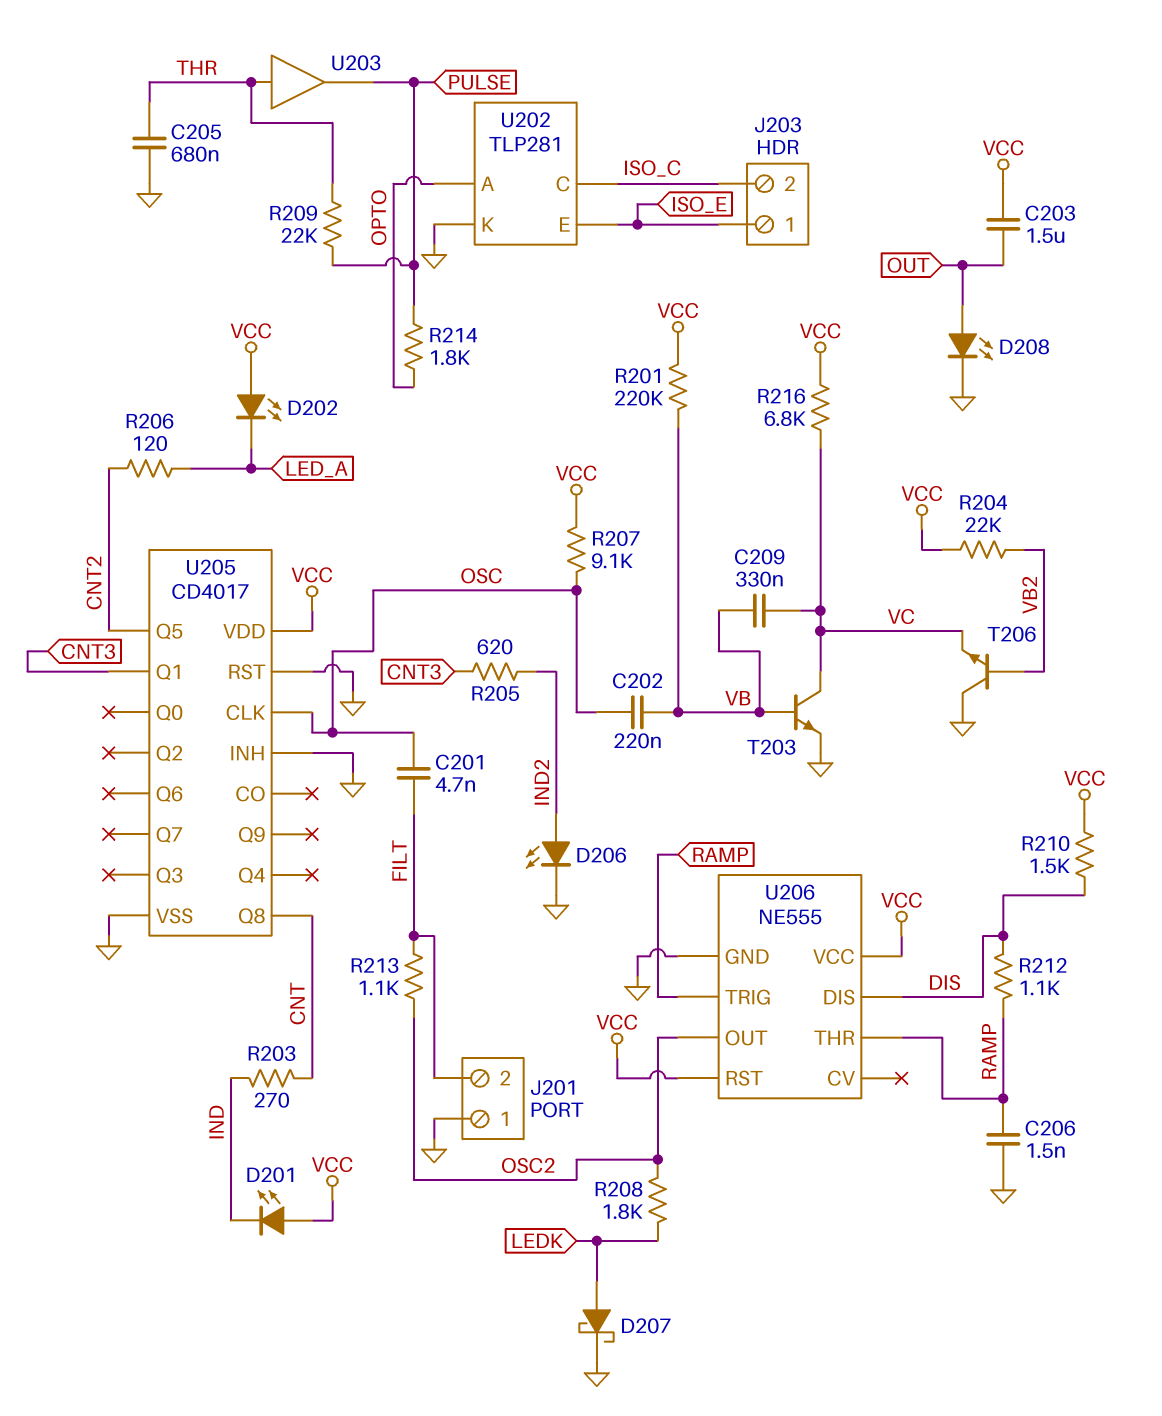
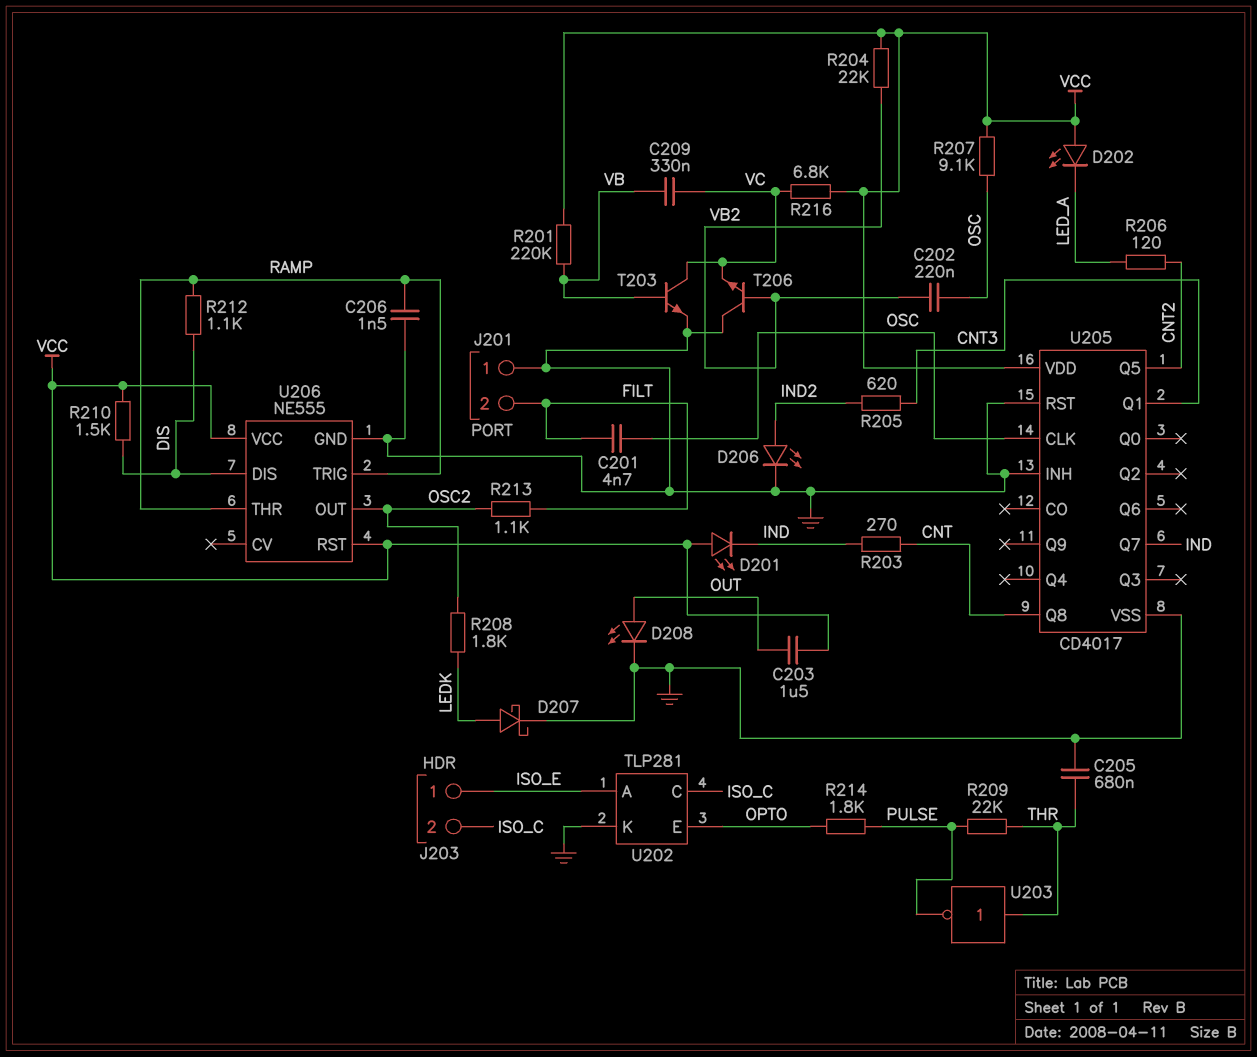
C202: 220nF (OSC, VB) -> 220nF (OSC, VB2)
U202 pin A: OPTO -> ISO_E
U202 pin E: ISO_E -> OPTO
U203: buffer (in THR, out PULSE) -> NOT (in THR, out PULSE)
U205 pin Q7: none -> IND

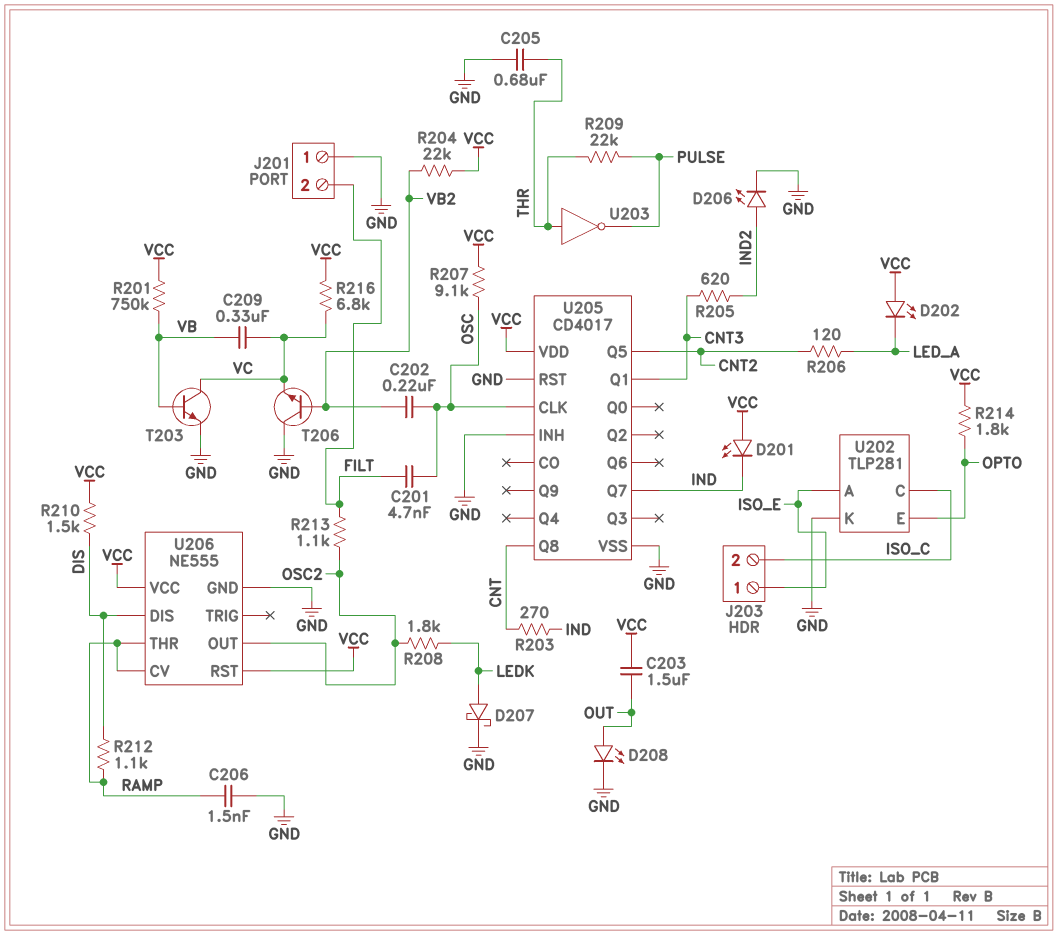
R201: 220k (VB, VCC) -> 750k (VB, VCC)
R214: 1.8k (OPTO, PULSE) -> 1.8k (OPTO, VCC)
U206 pin CV: none -> RAMP
U206 pin TRIG: RAMP -> none

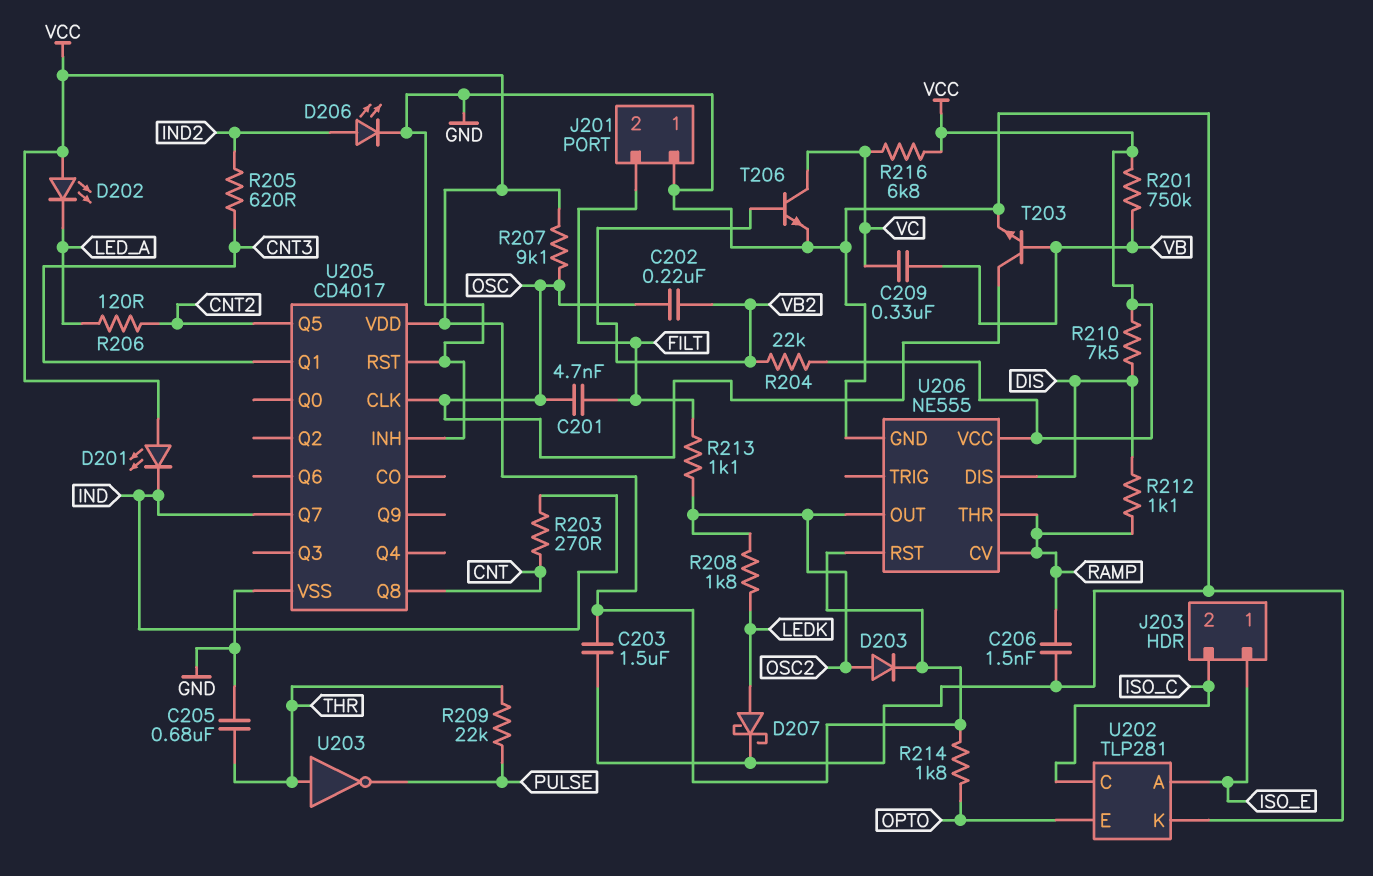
C203: 1.5uF (OUT, VCC) -> 1.5uF (GND, VCC)
D203: none -> diode (A OSC2, K VCC)
D208: LED (A OUT, K GND) -> none
R210: 1.5k (DIS, VCC) -> 7.5k (DIS, VCC)
T203: NPN (B VB, C VC, E GND) -> NPN (B VB, C OSC, E GND)
T206: NPN (B VB2, C GND, E VC) -> NPN (B VB2, C VC, E GND)

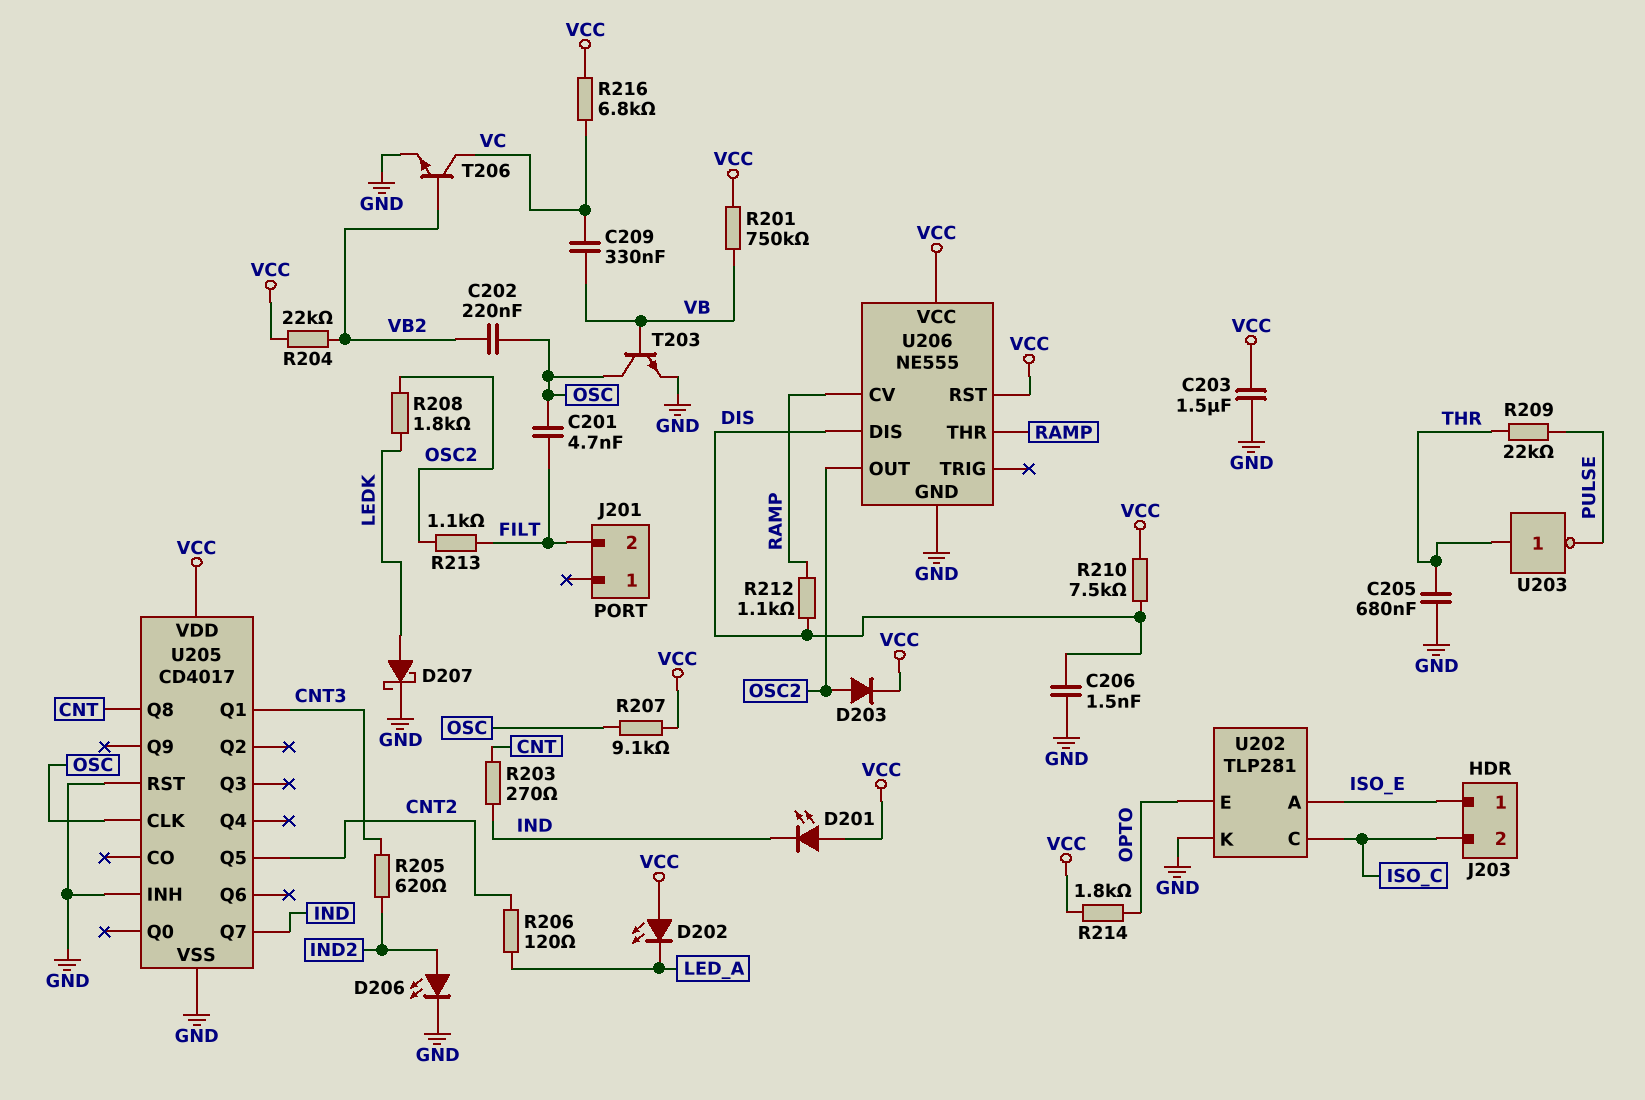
C206: 1.5nF (GND, RAMP) -> 1.5nF (DIS, GND)
J201 pin 1: GND -> none

